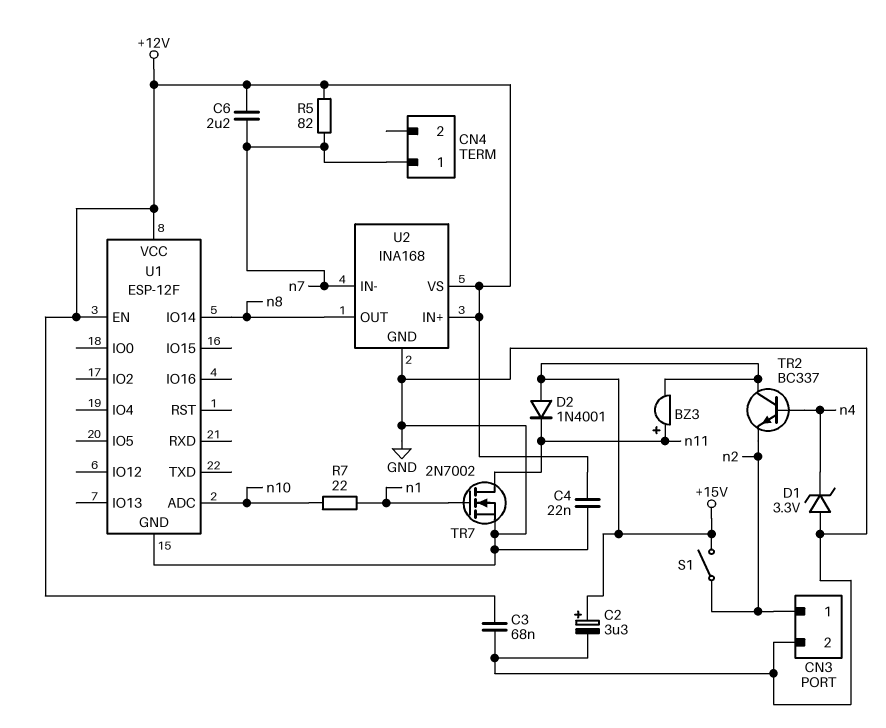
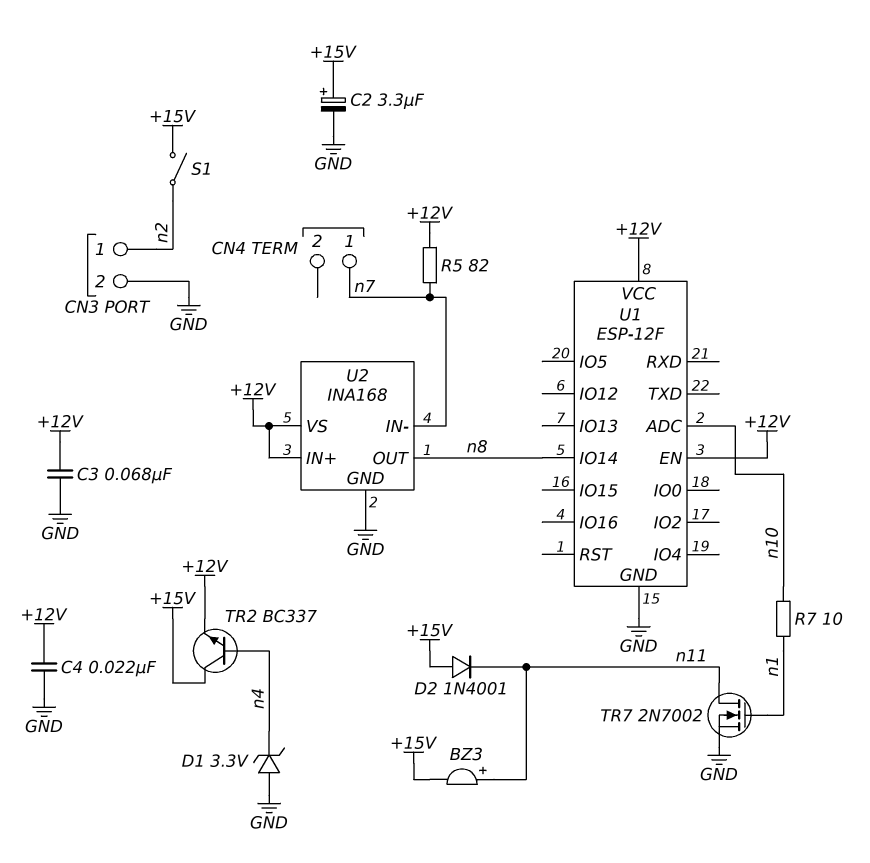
C6: 2.2uF (+12V, n7) -> none
R7: 22 (n1, n10) -> 10 (n1, n10)
TR2: NPN BC337 (B n4, C +15V, E n2) -> NPN BC337 (B n4, C +15V, E +12V)

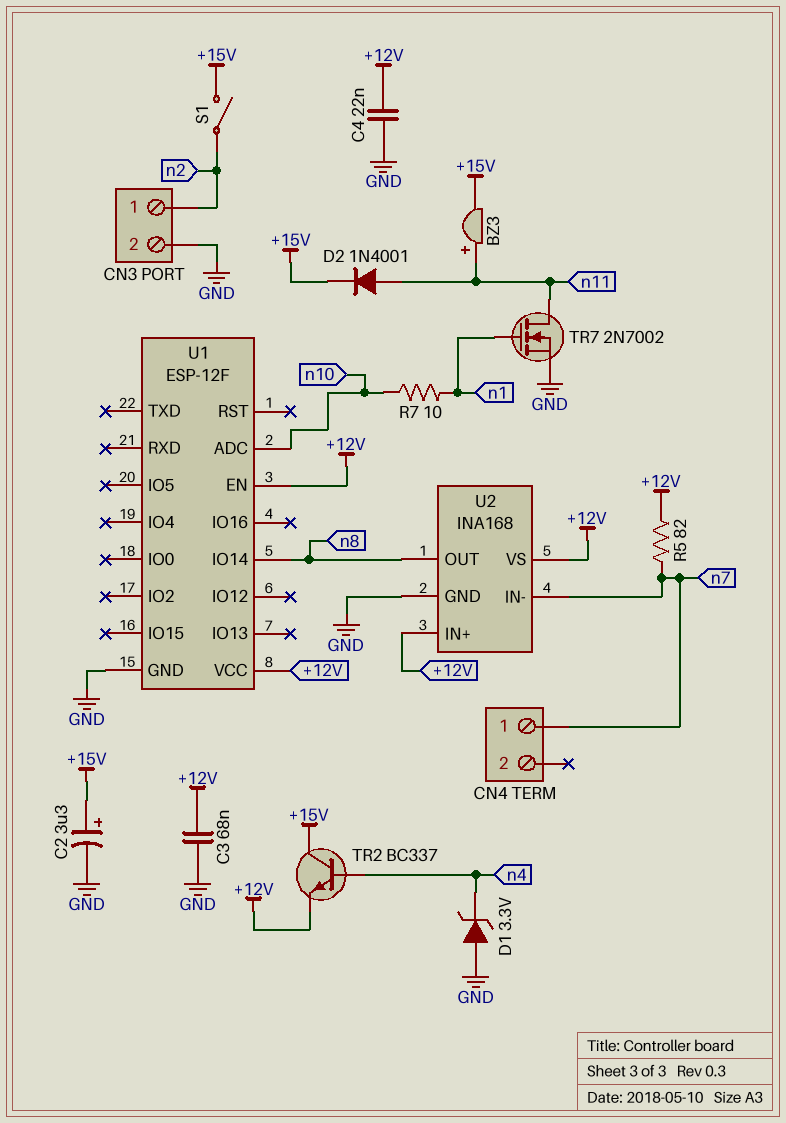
D2: diode 1N4001 (A +15V, K n11) -> diode 1N4001 (A n11, K +15V)

